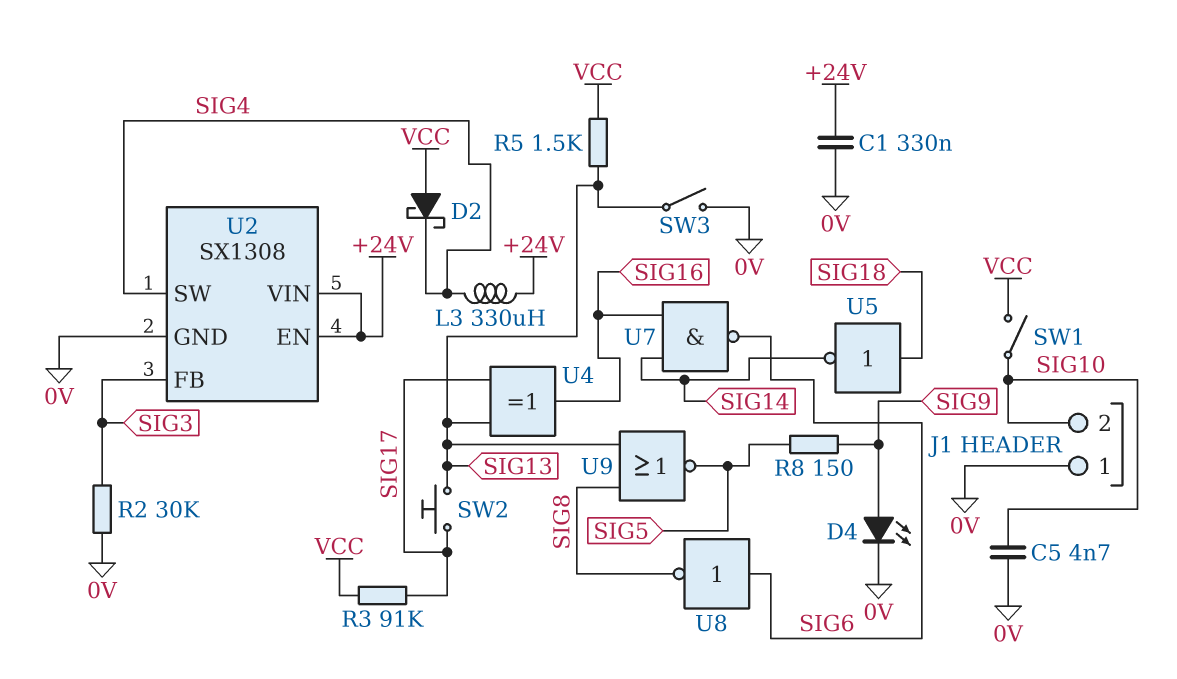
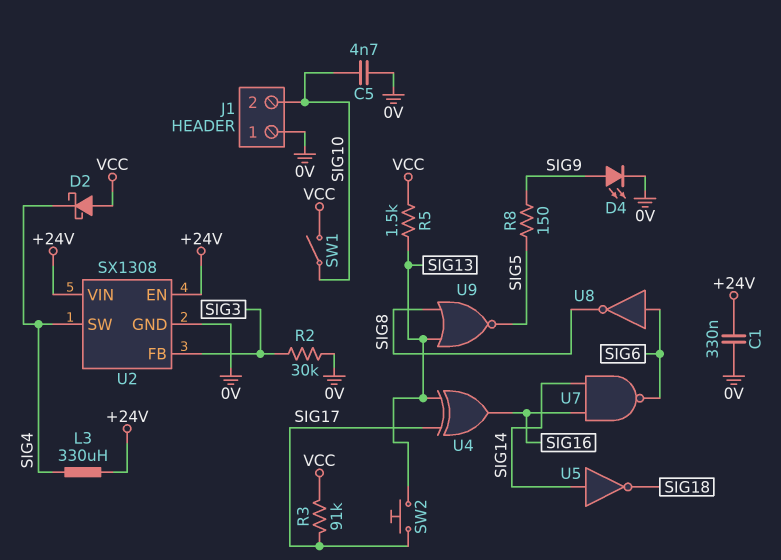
SW3: switch (0V, SIG13) -> none
U5: NOT (in SIG18, out SIG14) -> NOT (in SIG14, out SIG18)

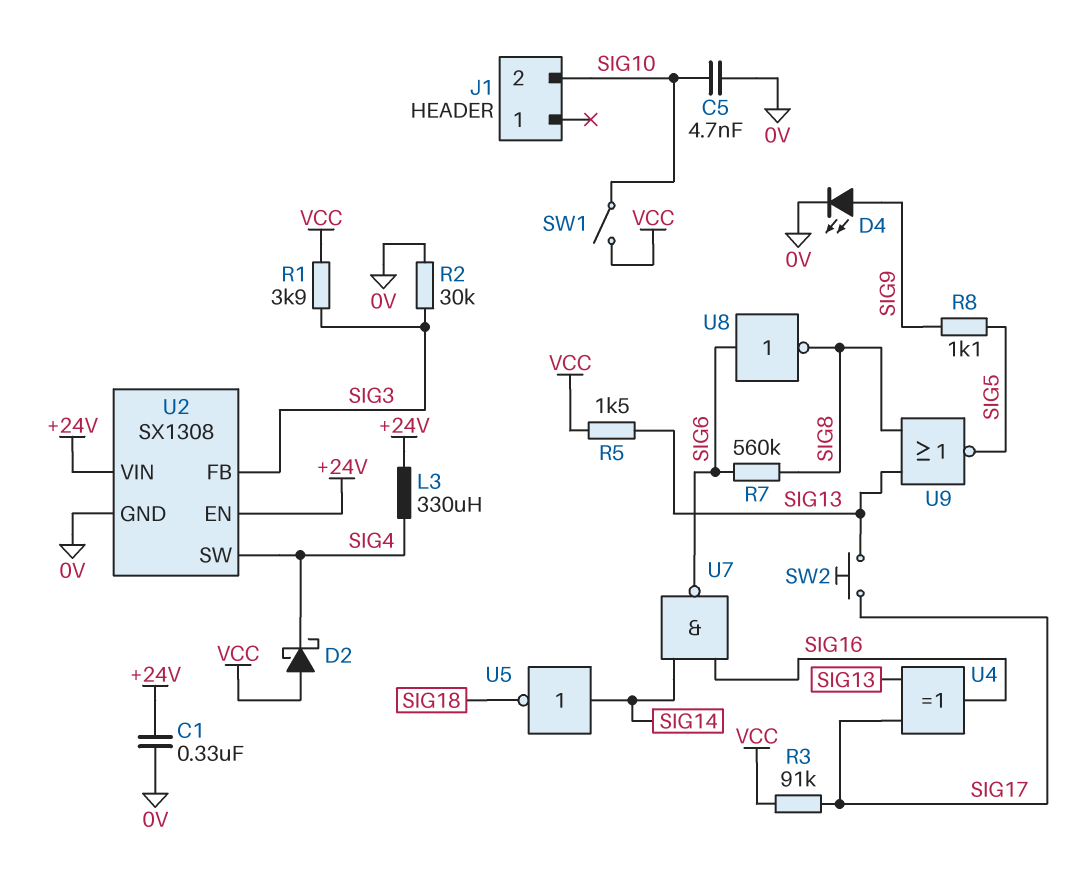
J1 pin 1: 0V -> none
R1: none -> 3.9k (SIG3, VCC)
R7: none -> 560k (SIG6, SIG8)
R8: 150 (SIG5, SIG9) -> 1.1k (SIG5, SIG9)

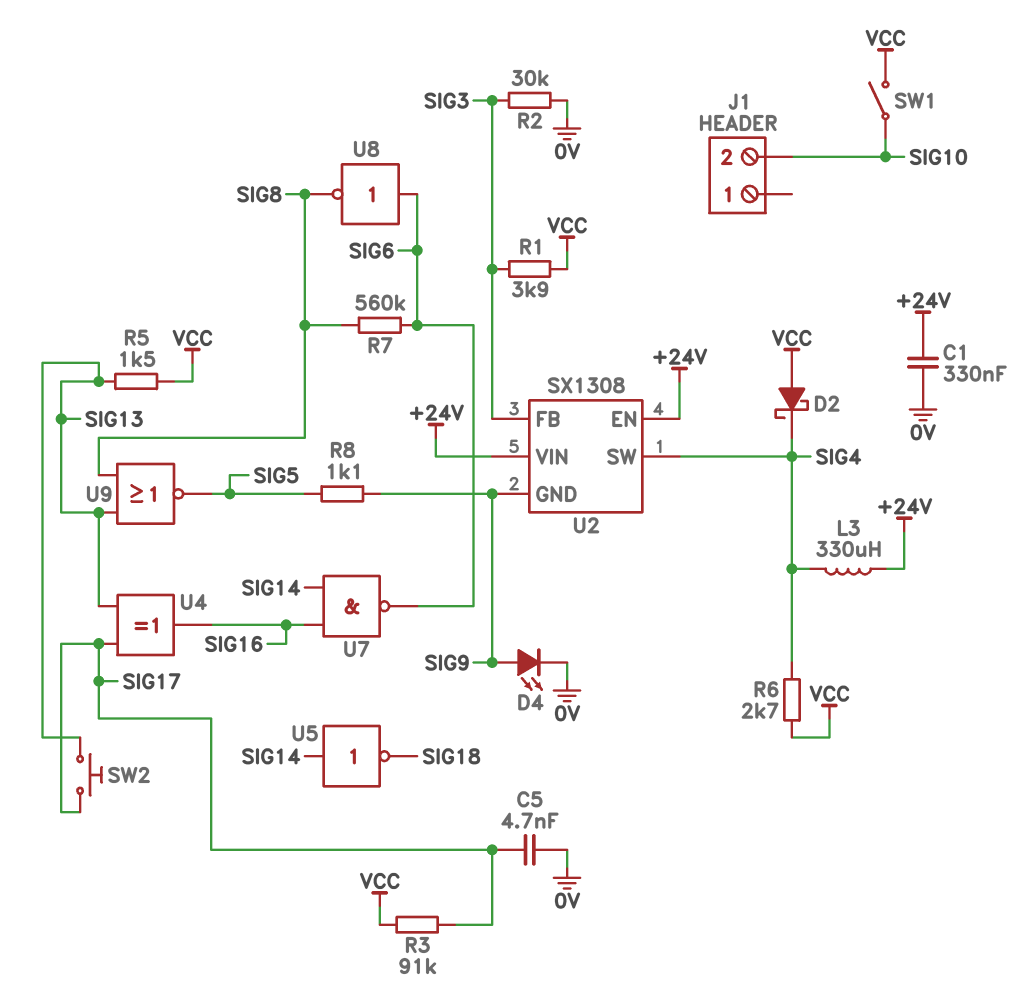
C5: 4.7nF (0V, SIG10) -> 4.7nF (0V, SIG17)
R6: none -> 2.7k (SIG4, VCC)
U2 pin GND: 0V -> SIG9

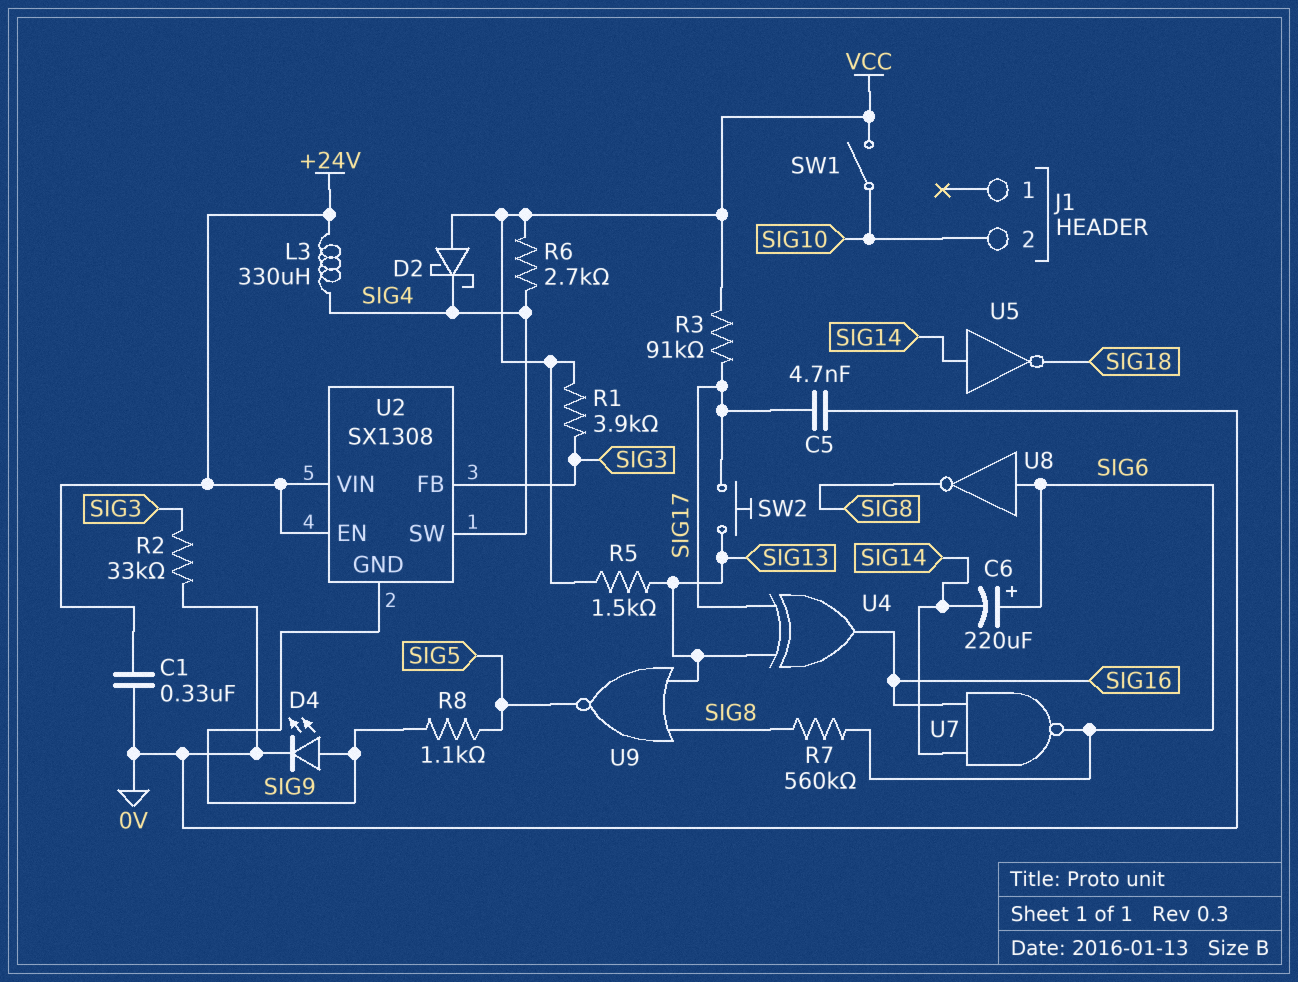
C6: none -> 220uF (plus SIG6, minus SIG14)
R2: 30k (0V, SIG3) -> 33k (0V, SIG3)

